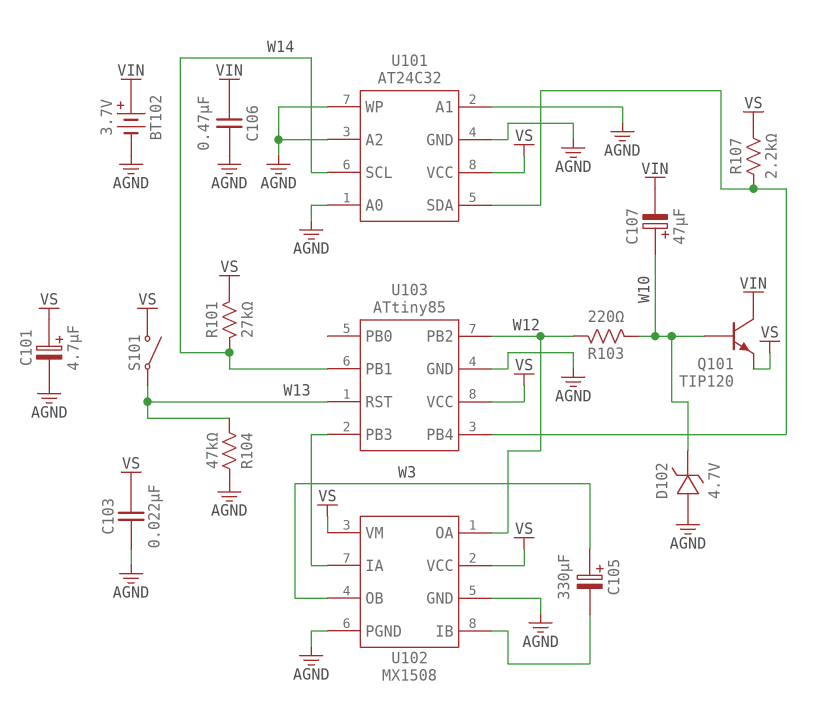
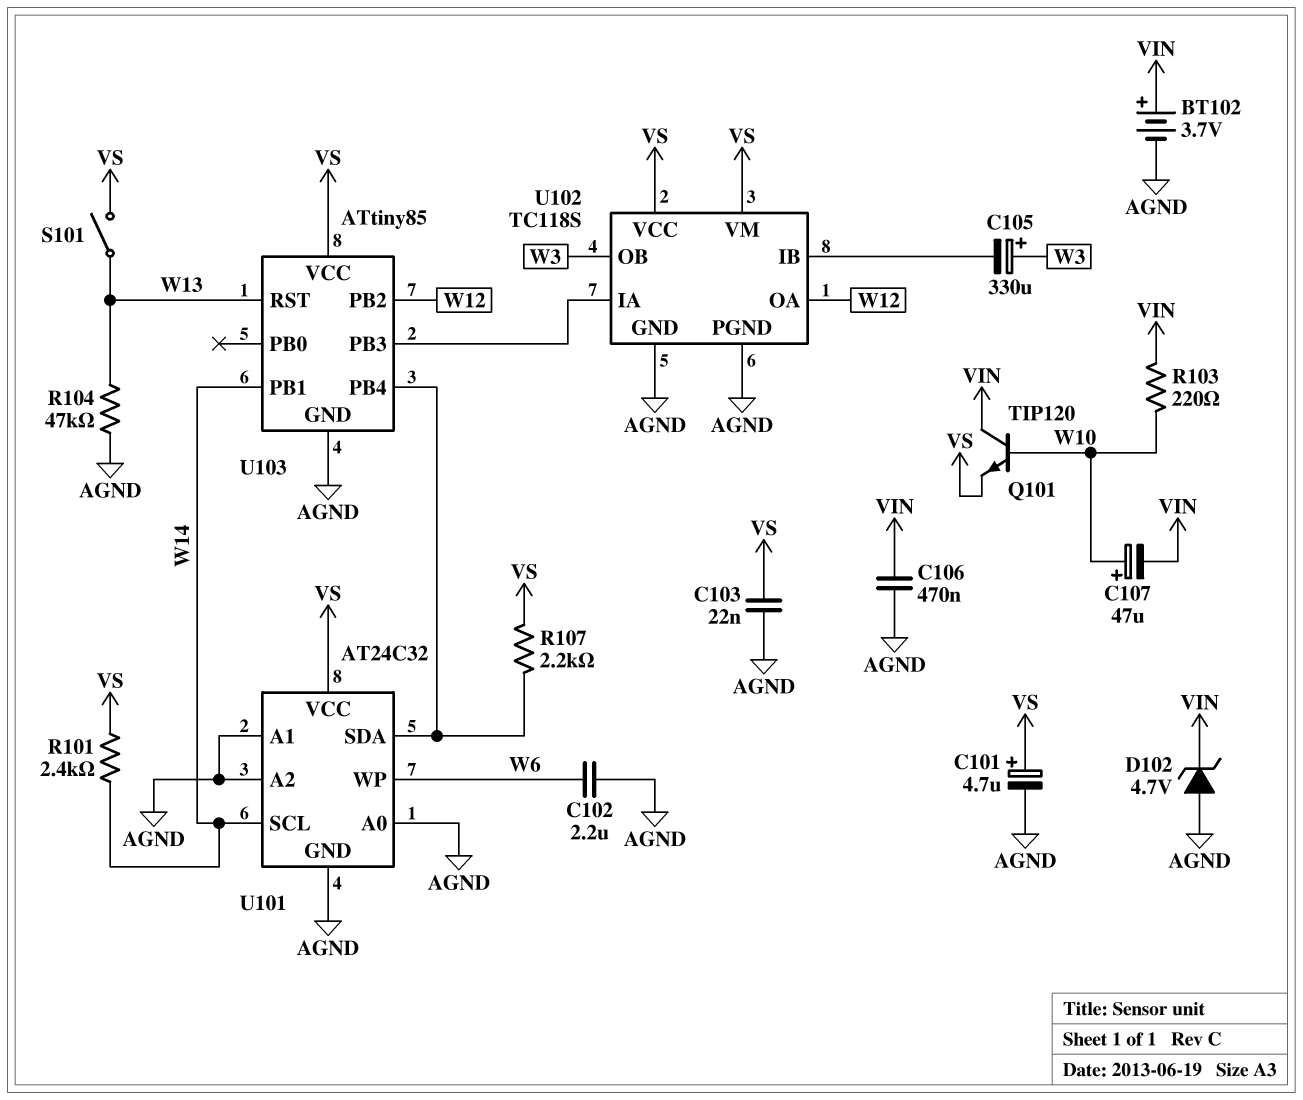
C102: none -> 2.2uF (AGND, W6)
D102: zener 4.7V (A AGND, K W10) -> zener 4.7V (A AGND, K VIN)
R101: 27k (VS, W14) -> 2.4k (VS, W14)
R103: 220 (W10, W12) -> 220 (VIN, W10)
U101 pin WP: AGND -> W6
U102: MX1508 -> TC118S

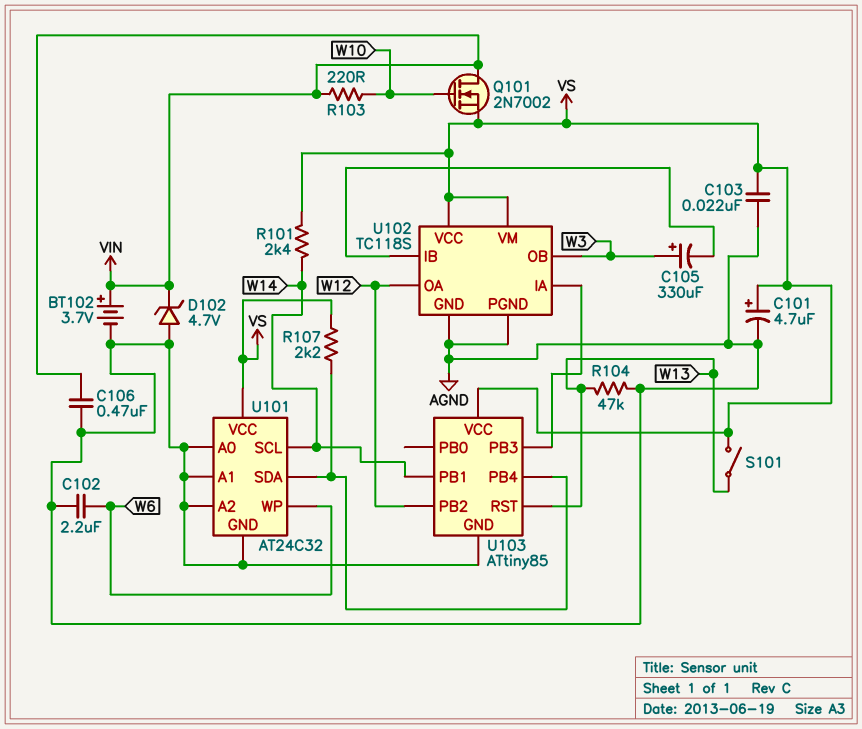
C107: 47uF (plus W10, minus VIN) -> none
Q101: NPN TIP120 (B W10, C VIN, E VS) -> NMOS 2N7002 (G W10, D VIN, S VS)

